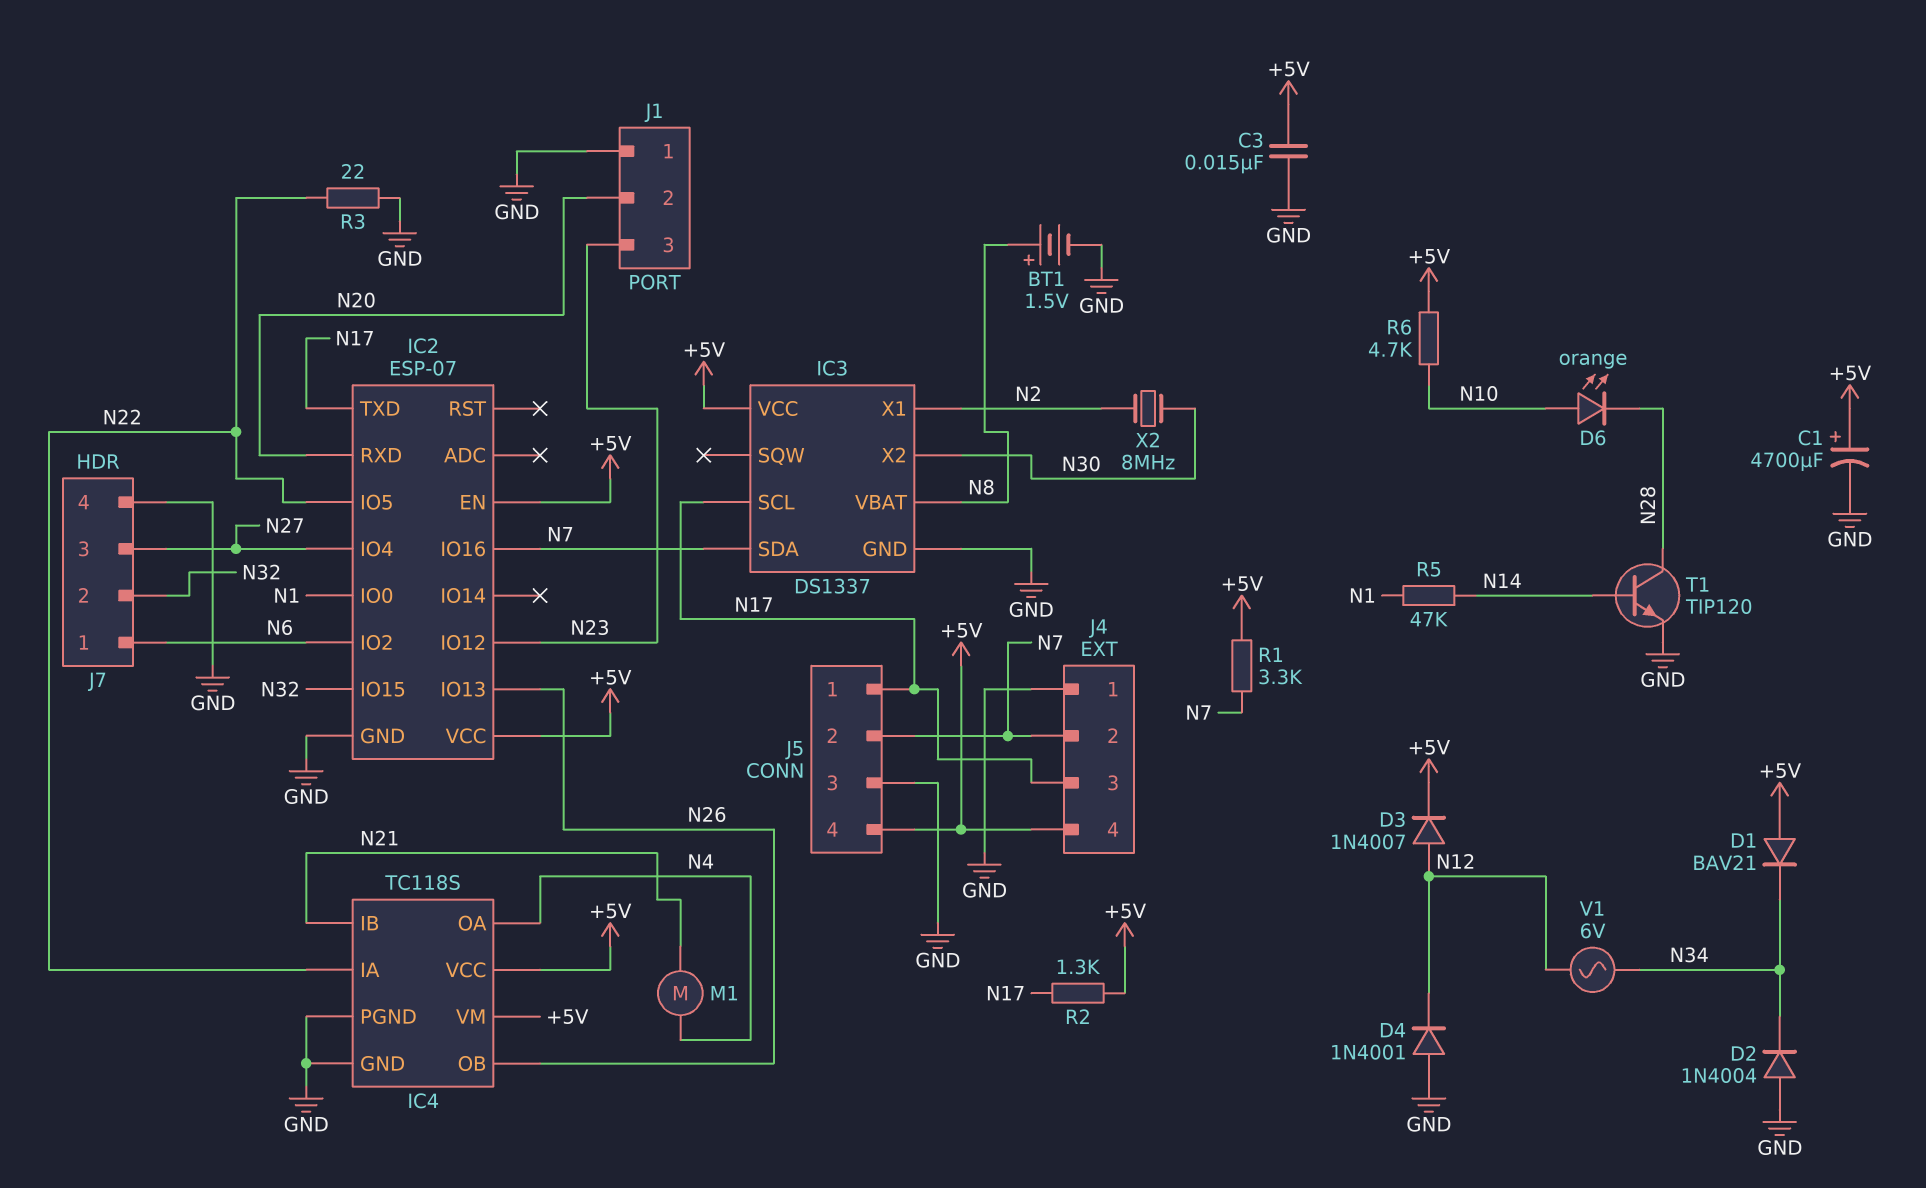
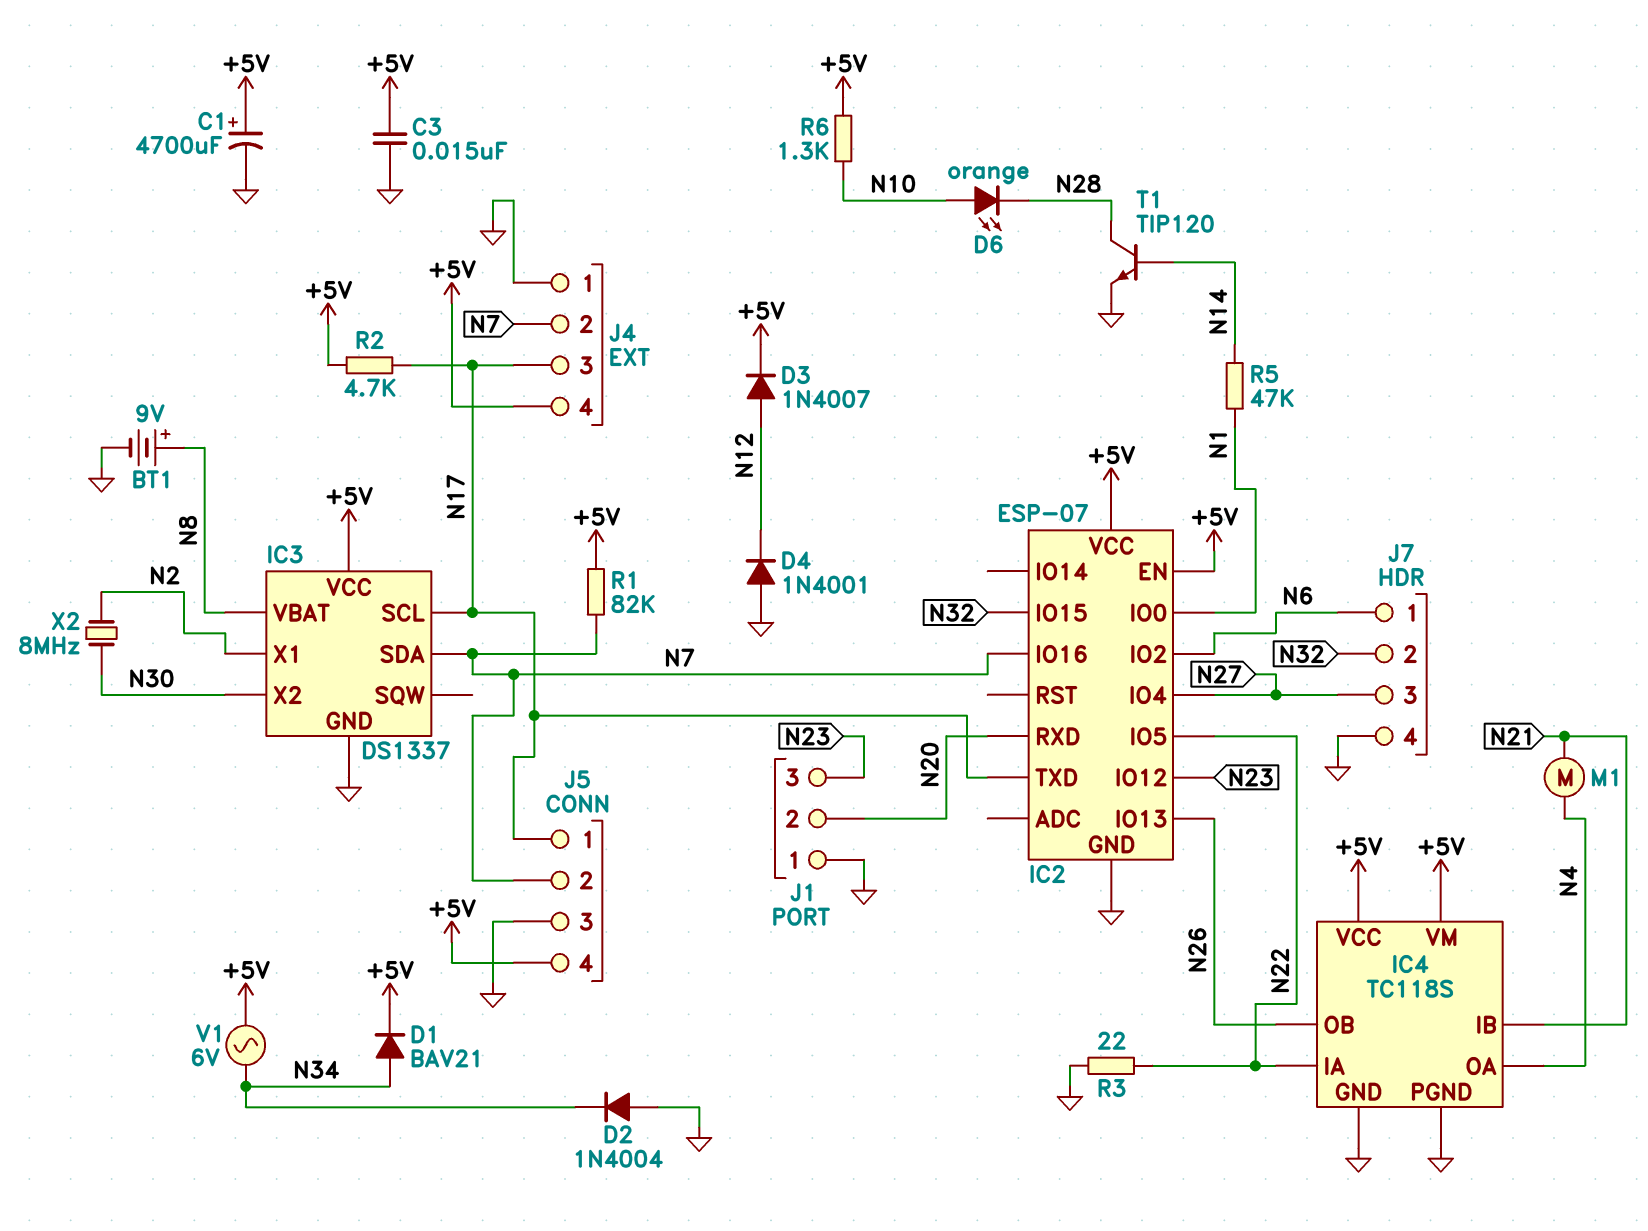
BT1: 1.5V (plus N8, minus GND) -> 9V (plus N8, minus GND)
D1: diode BAV21 (A +5V, K N34) -> diode BAV21 (A N34, K +5V)
R1: 3.3k (+5V, N7) -> 82k (+5V, N7)
R2: 1.3k (+5V, N17) -> 4.7k (+5V, N17)
R6: 4.7k (+5V, N10) -> 1.3k (+5V, N10)
V1: AC 6V (N12, N34) -> AC 6V (+5V, N34)

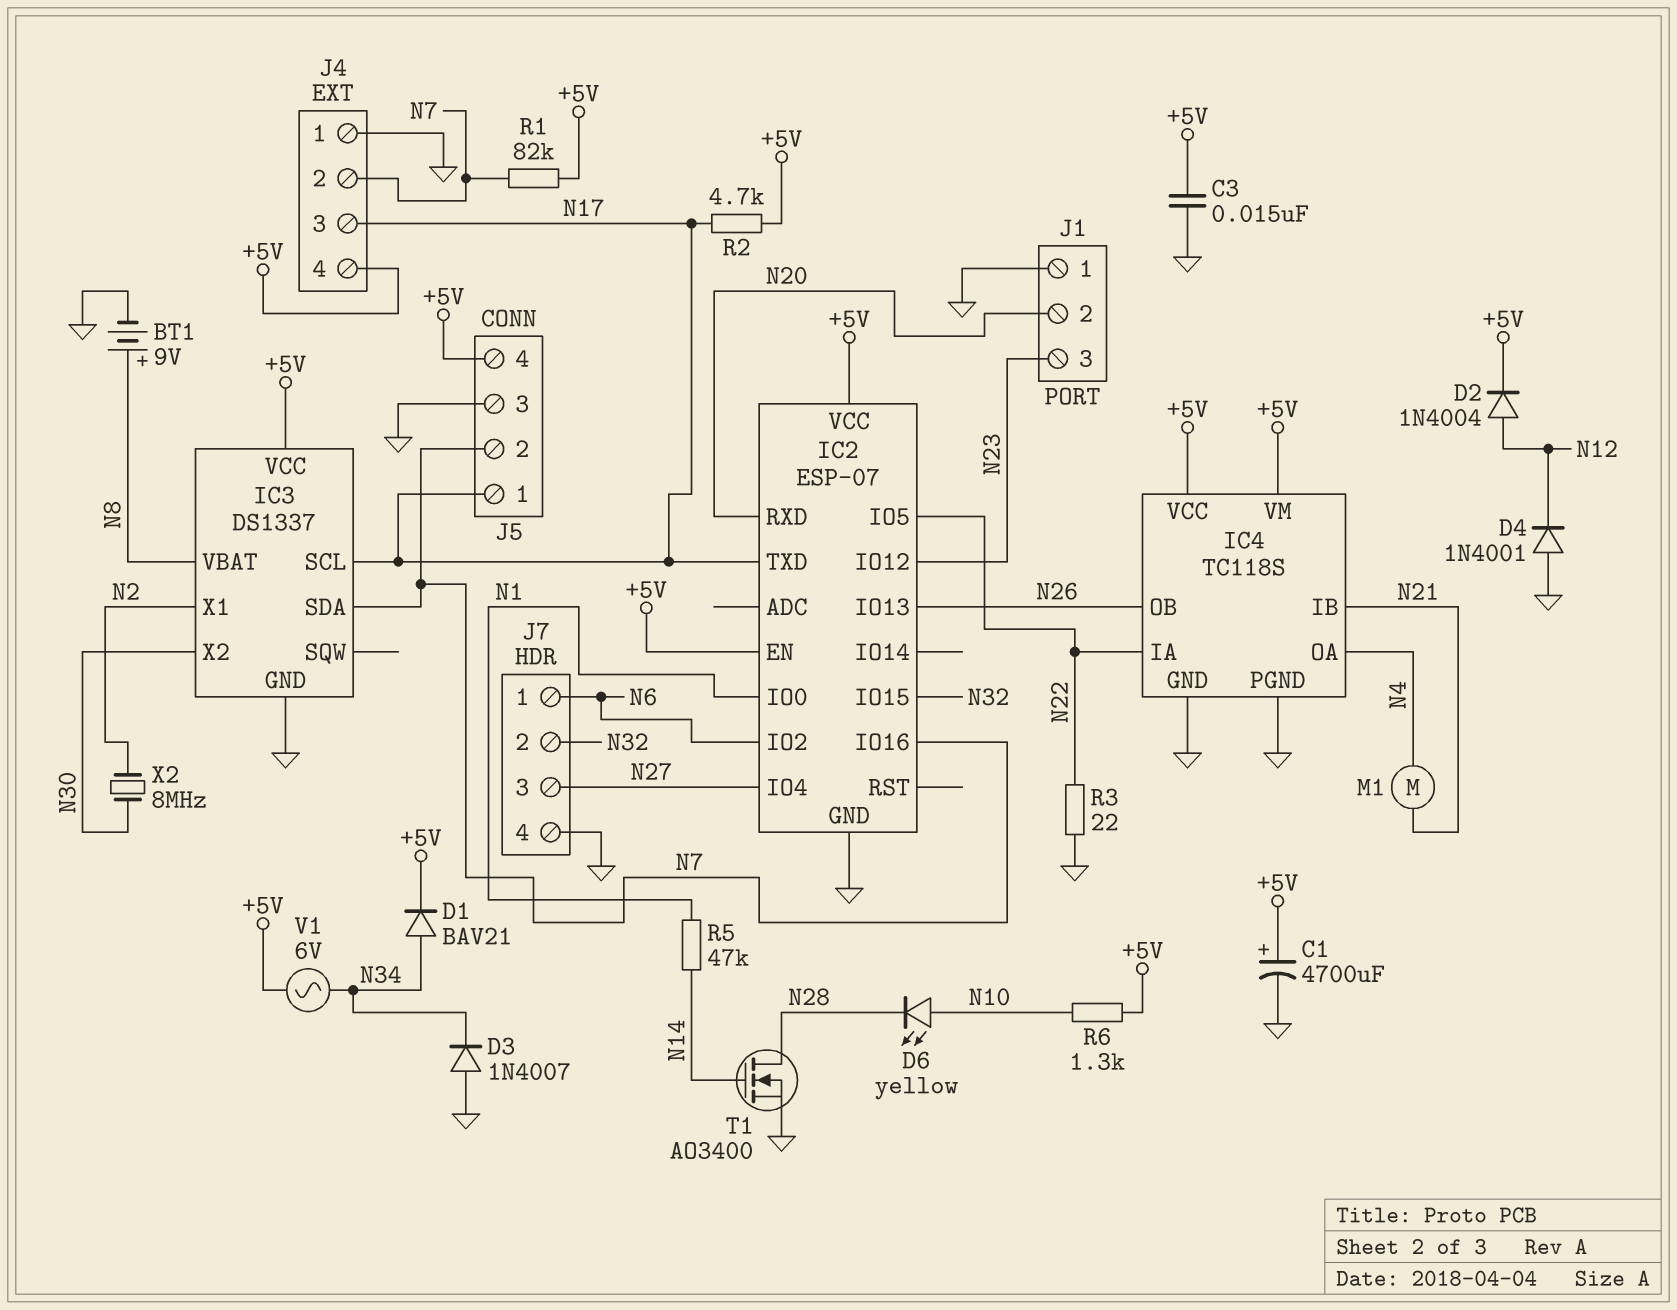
D2: diode 1N4004 (A GND, K N34) -> diode 1N4004 (A N12, K +5V)
D3: diode 1N4007 (A N12, K +5V) -> diode 1N4007 (A GND, K N34)
D6: LED orange (A N10, K N28) -> LED yellow (A N10, K N28)
T1: NPN TIP120 (B N14, C N28, E GND) -> NMOS AO3400 (G N14, D N28, S GND)

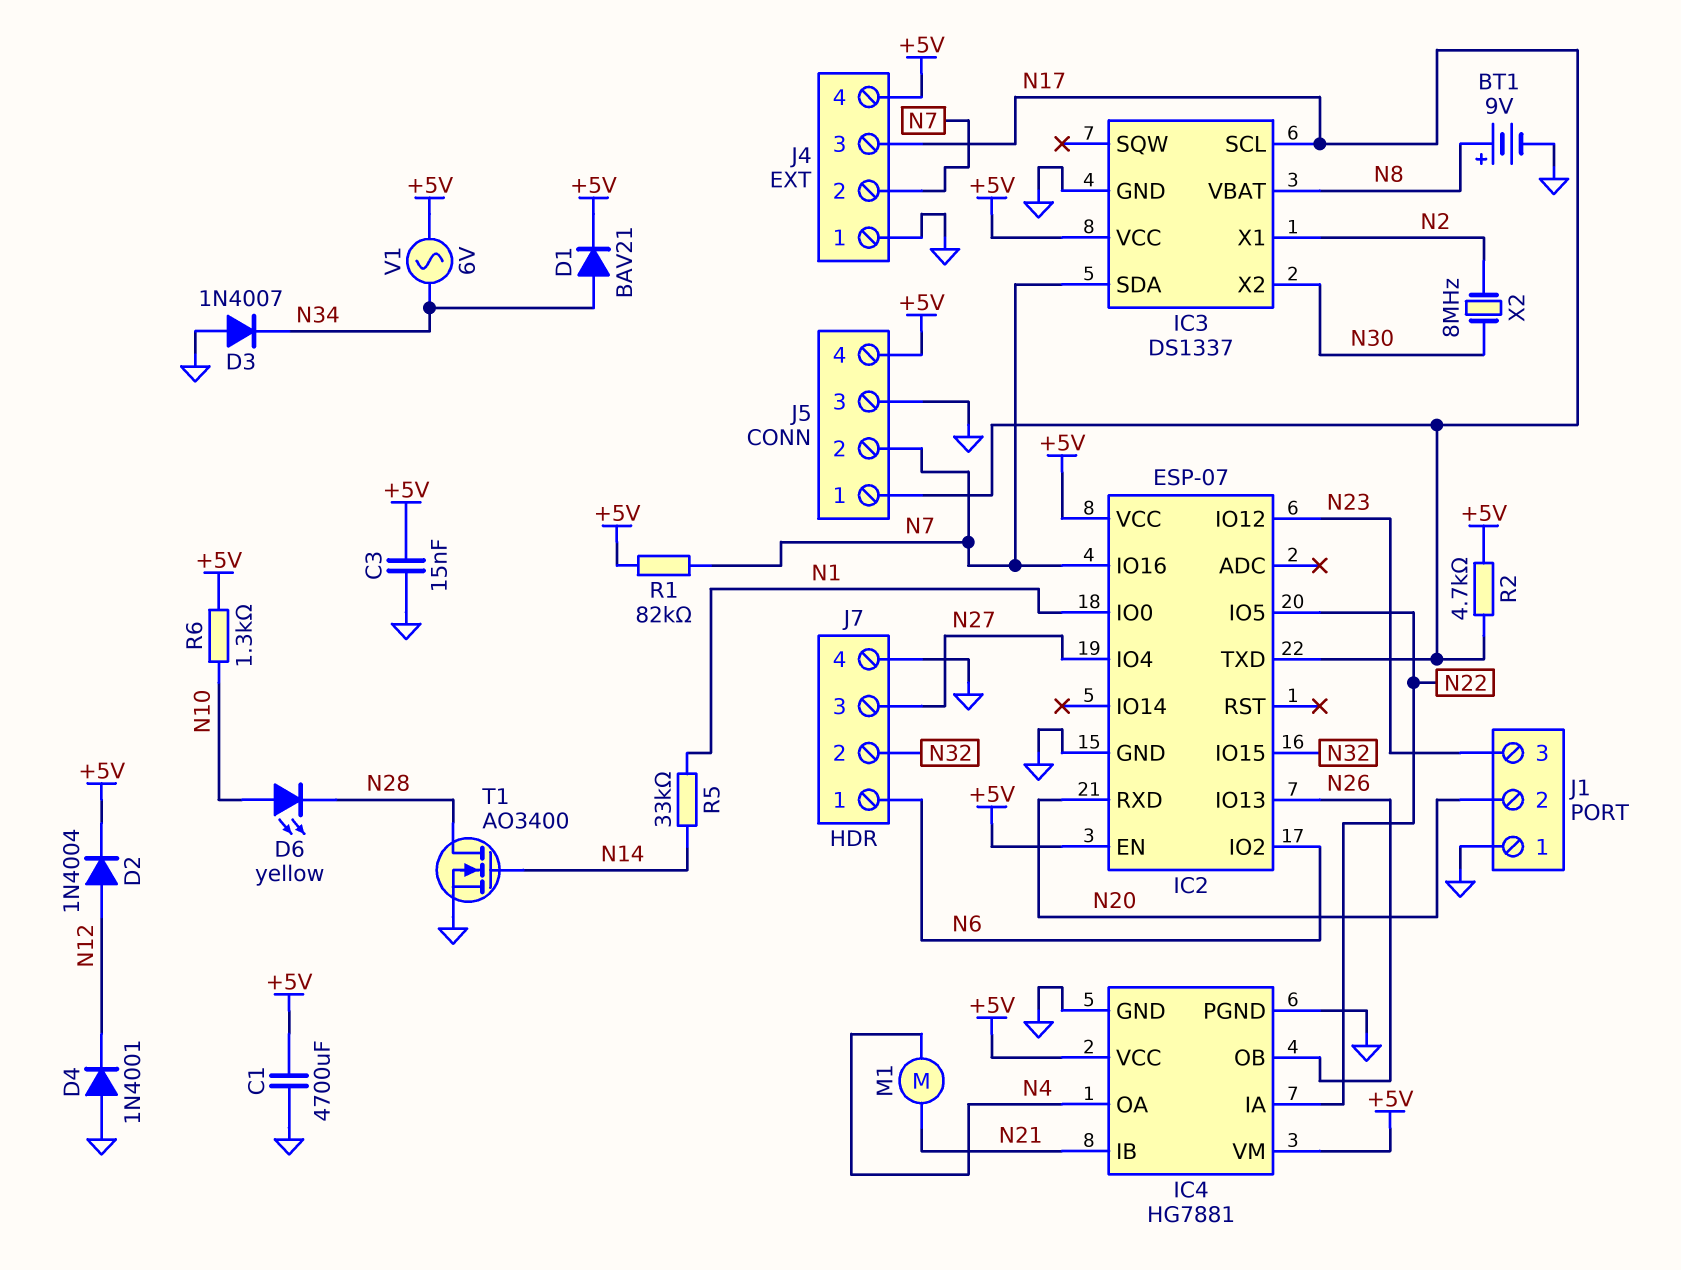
C1: 4700uF (plus +5V, minus GND) -> 4700uF (+5V, GND)
IC4: TC118S -> HG7881
R3: 22 (GND, N22) -> none
R5: 47k (N1, N14) -> 33k (N1, N14)

